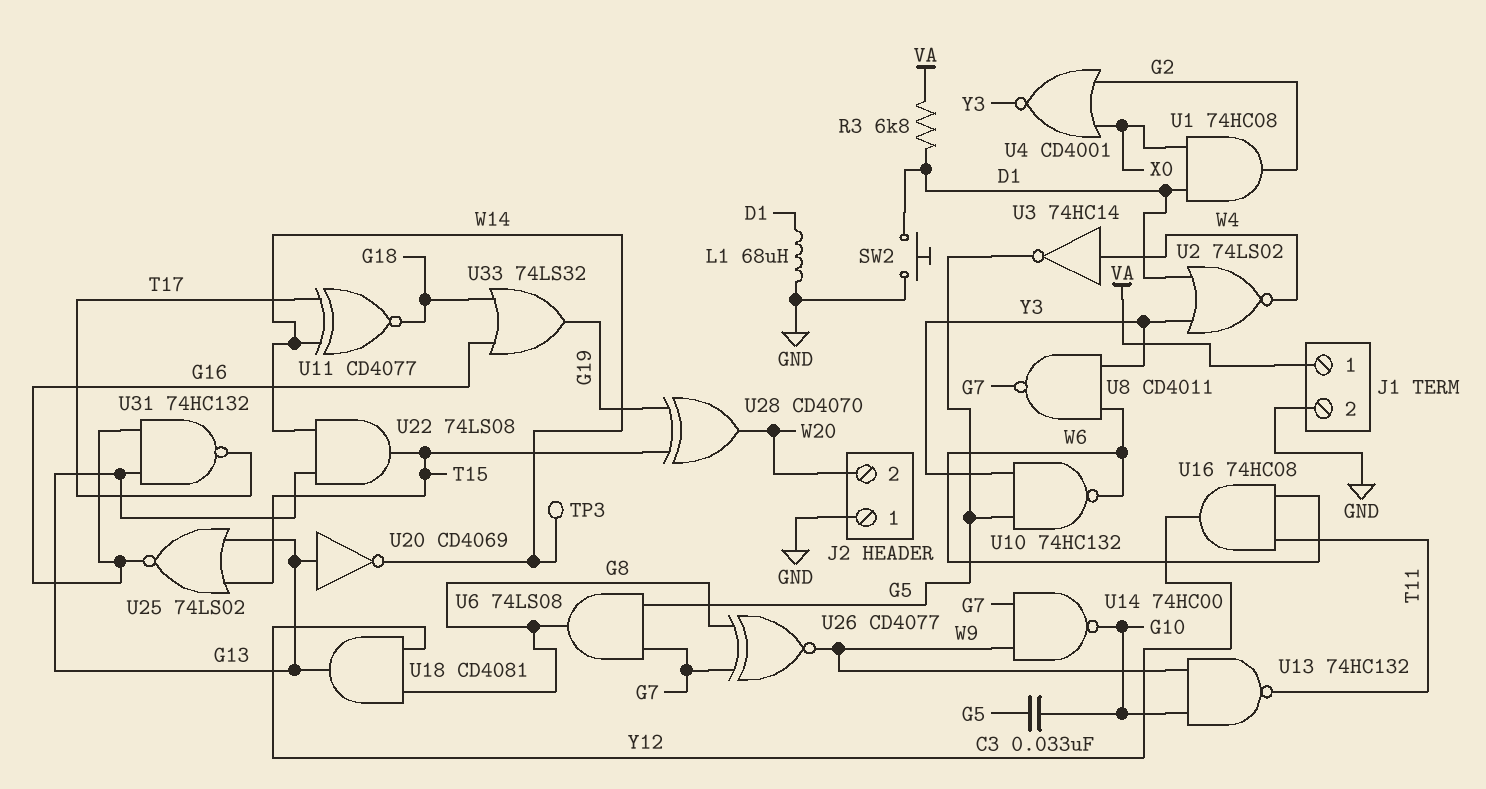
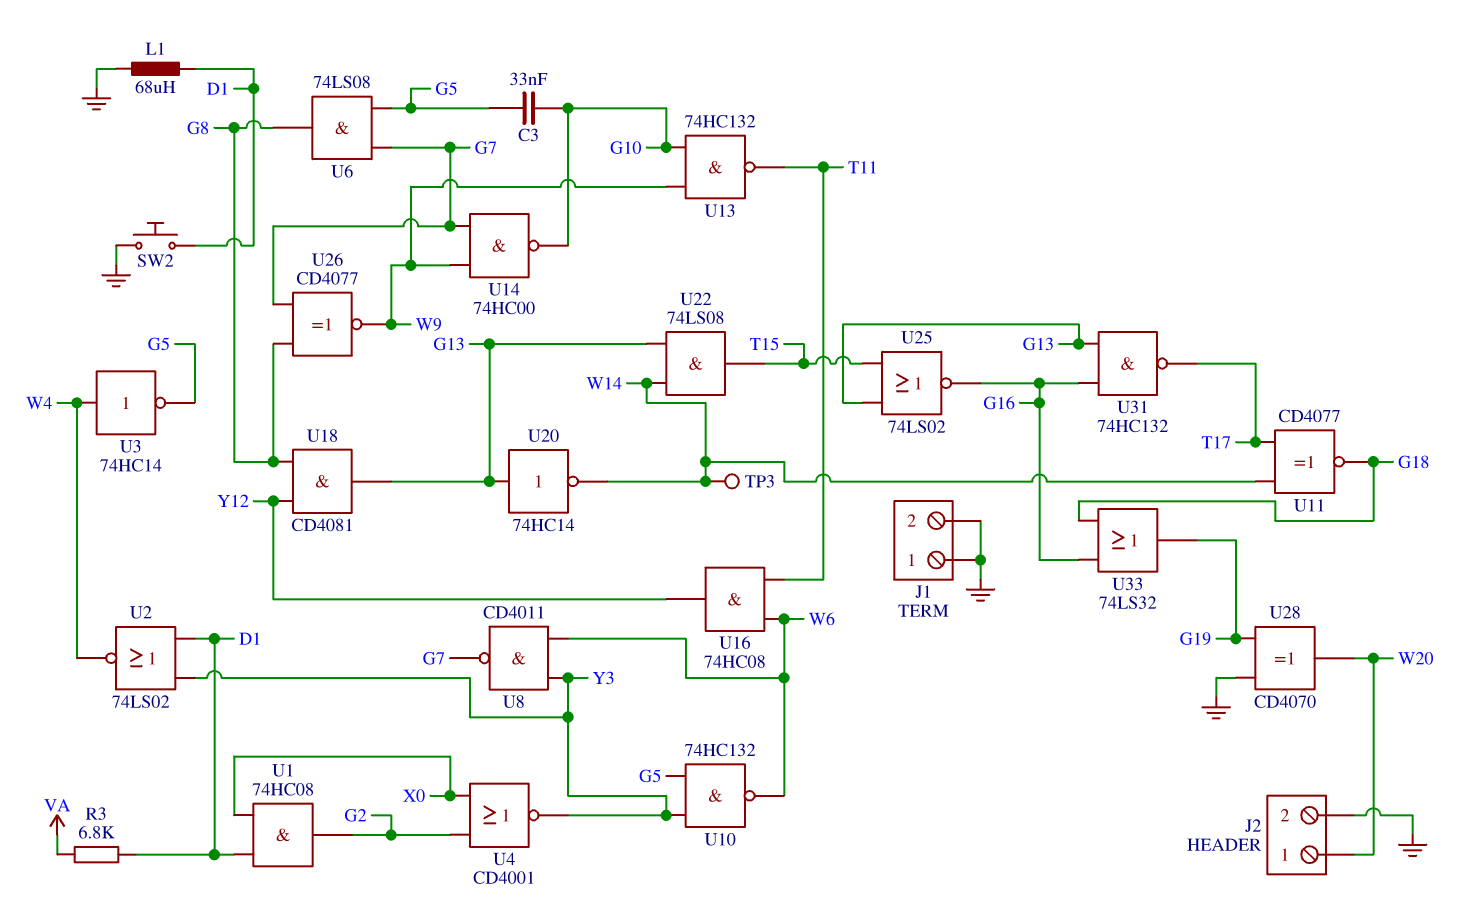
J1 pin 1: VA -> GND
J2 pin 1: GND -> W20
J2 pin 2: W20 -> GND
U20: NOT CD4069 (in G13, out W14) -> NOT 74HC14 (in G13, out W14)
U28: XOR CD4070 (in G19, in T15, out W20) -> XOR CD4070 (in G19, in GND, out W20)

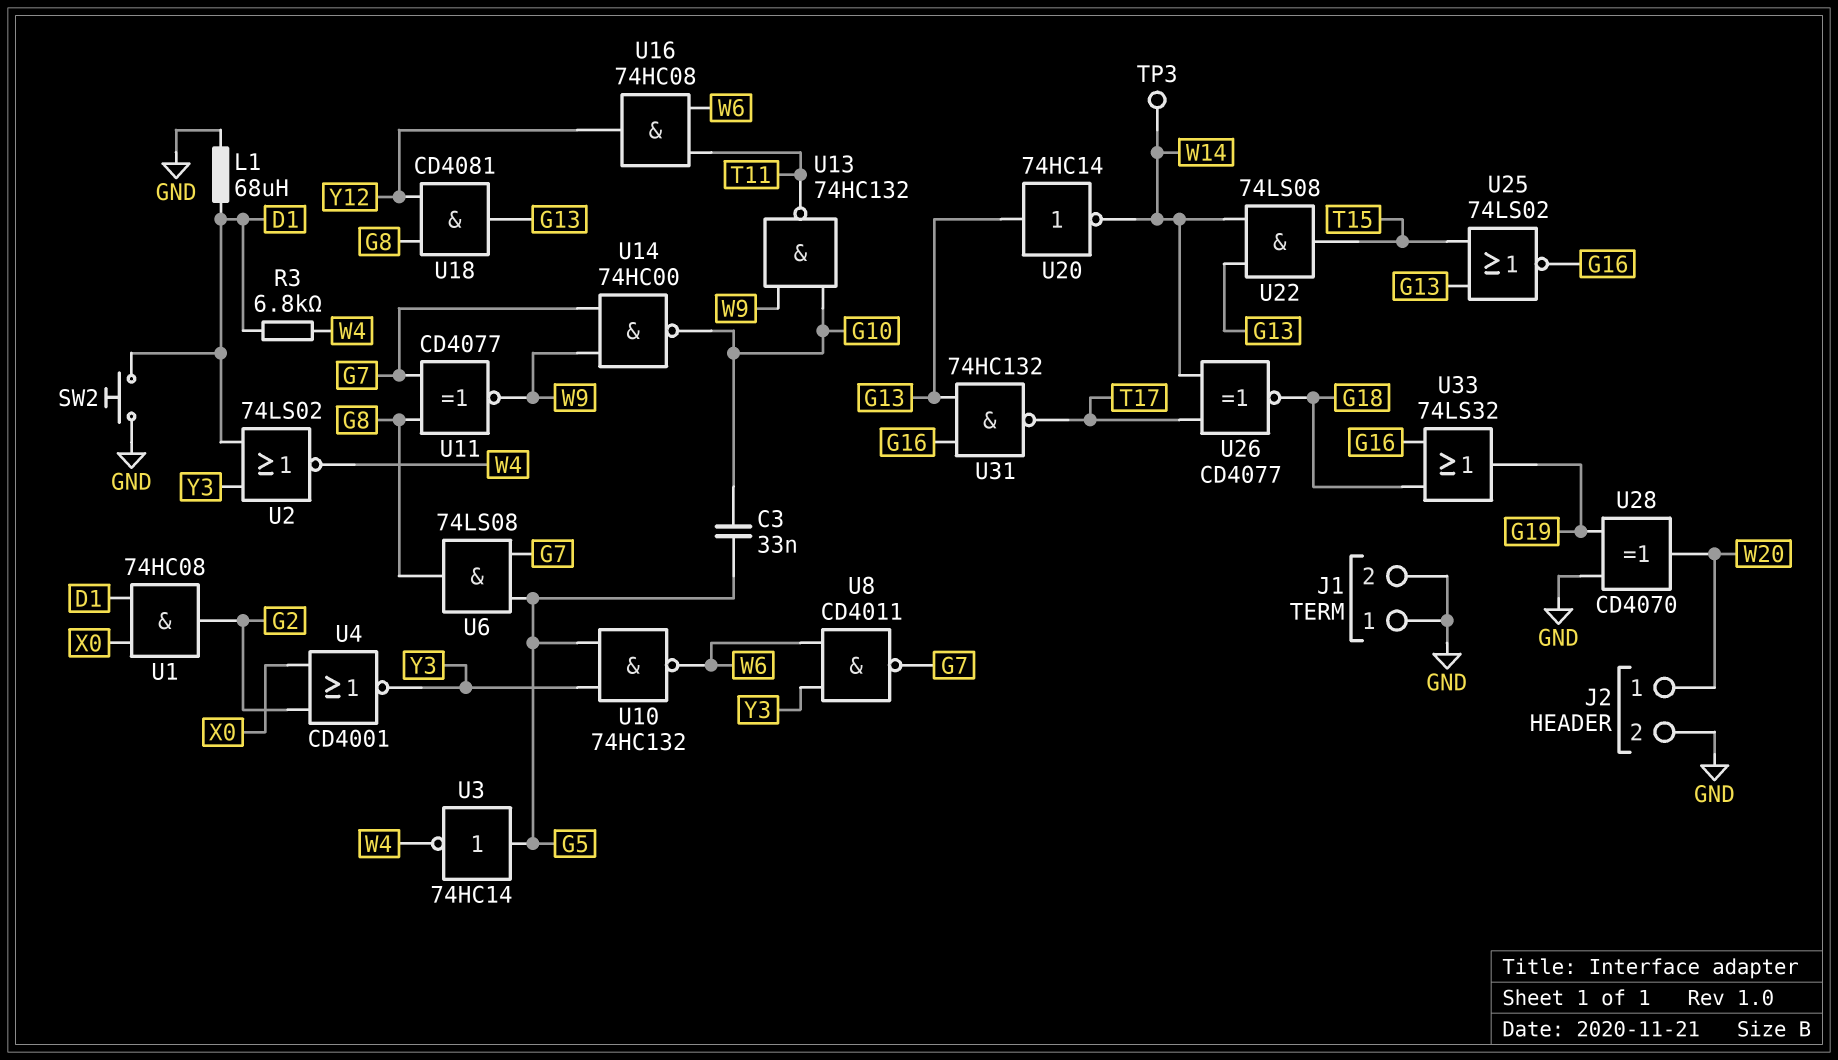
R3: 6.8k (D1, VA) -> 6.8k (D1, W4)
U3: NOT 74HC14 (in W4, out G5) -> NOT 74HC14 (in G5, out W4)
U11: XNOR CD4077 (in T17, in W14, out G18) -> XNOR CD4077 (in G7, in G8, out W9)
U26: XNOR CD4077 (in G7, in G8, out W9) -> XNOR CD4077 (in T17, in W14, out G18)

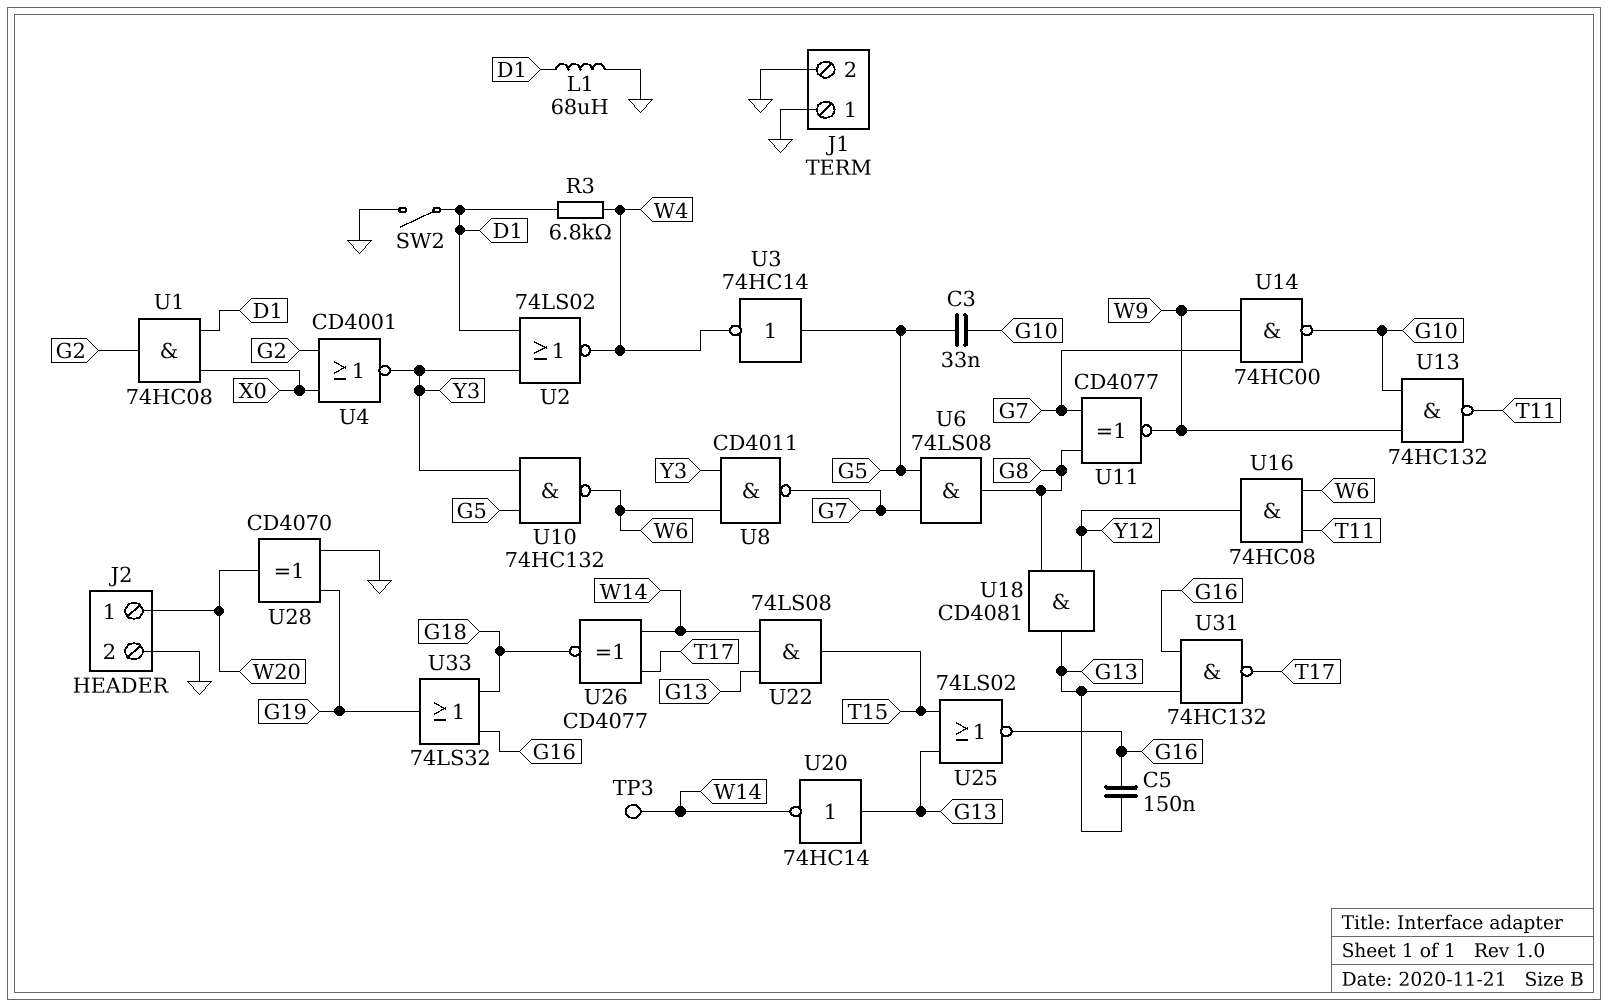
C5: none -> 150nF (G13, G16)
SW2: button (D1, GND) -> switch (D1, GND)

